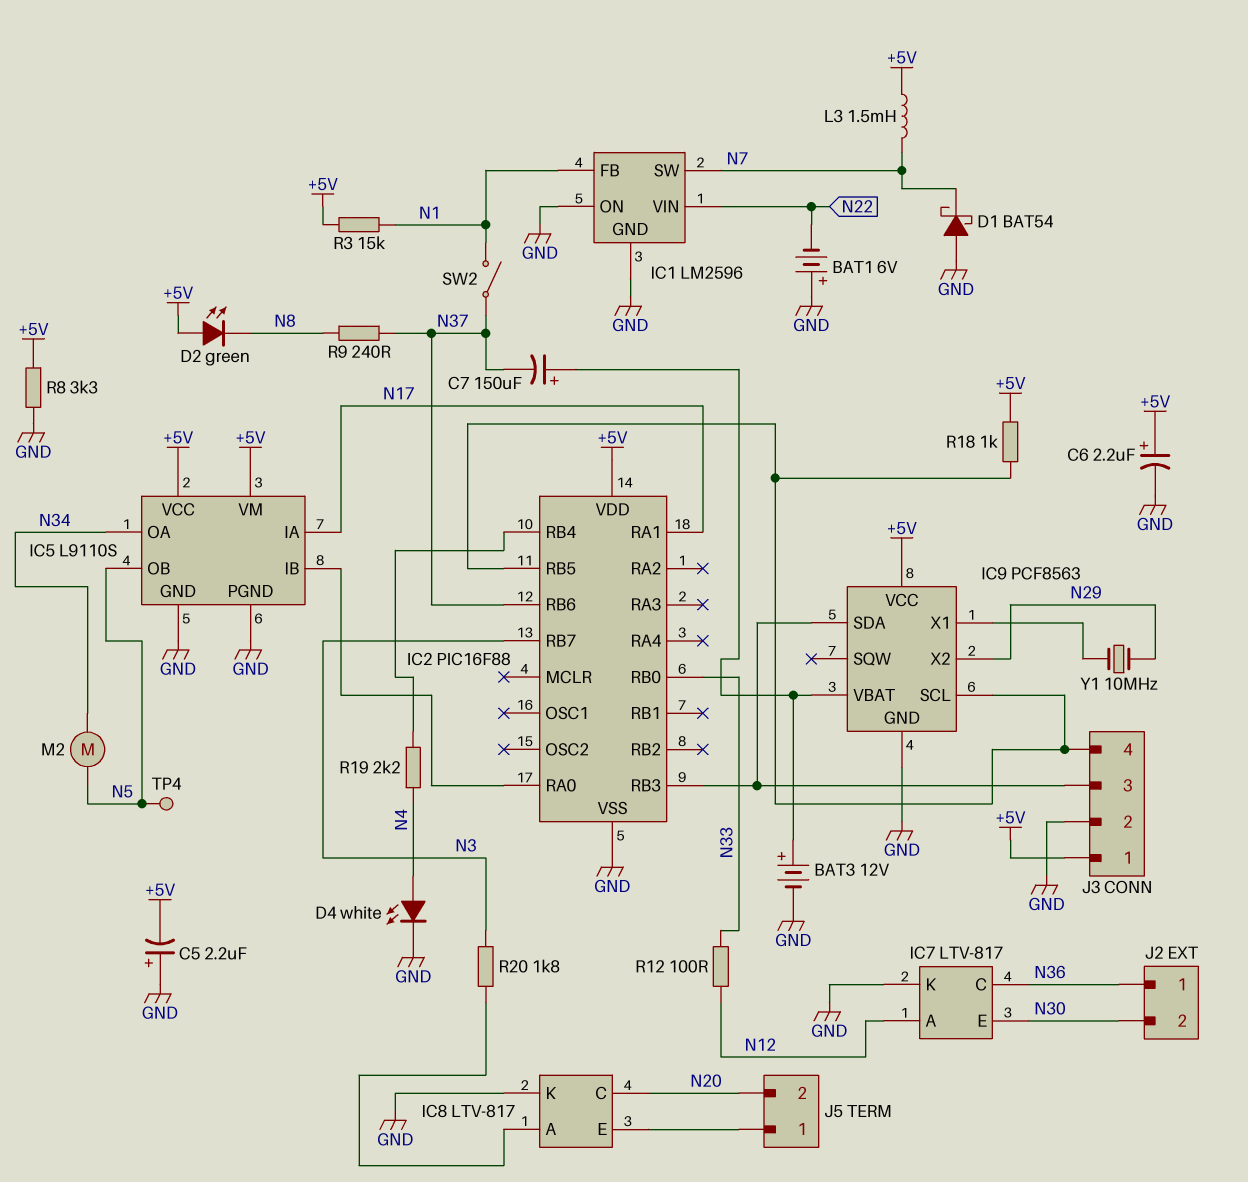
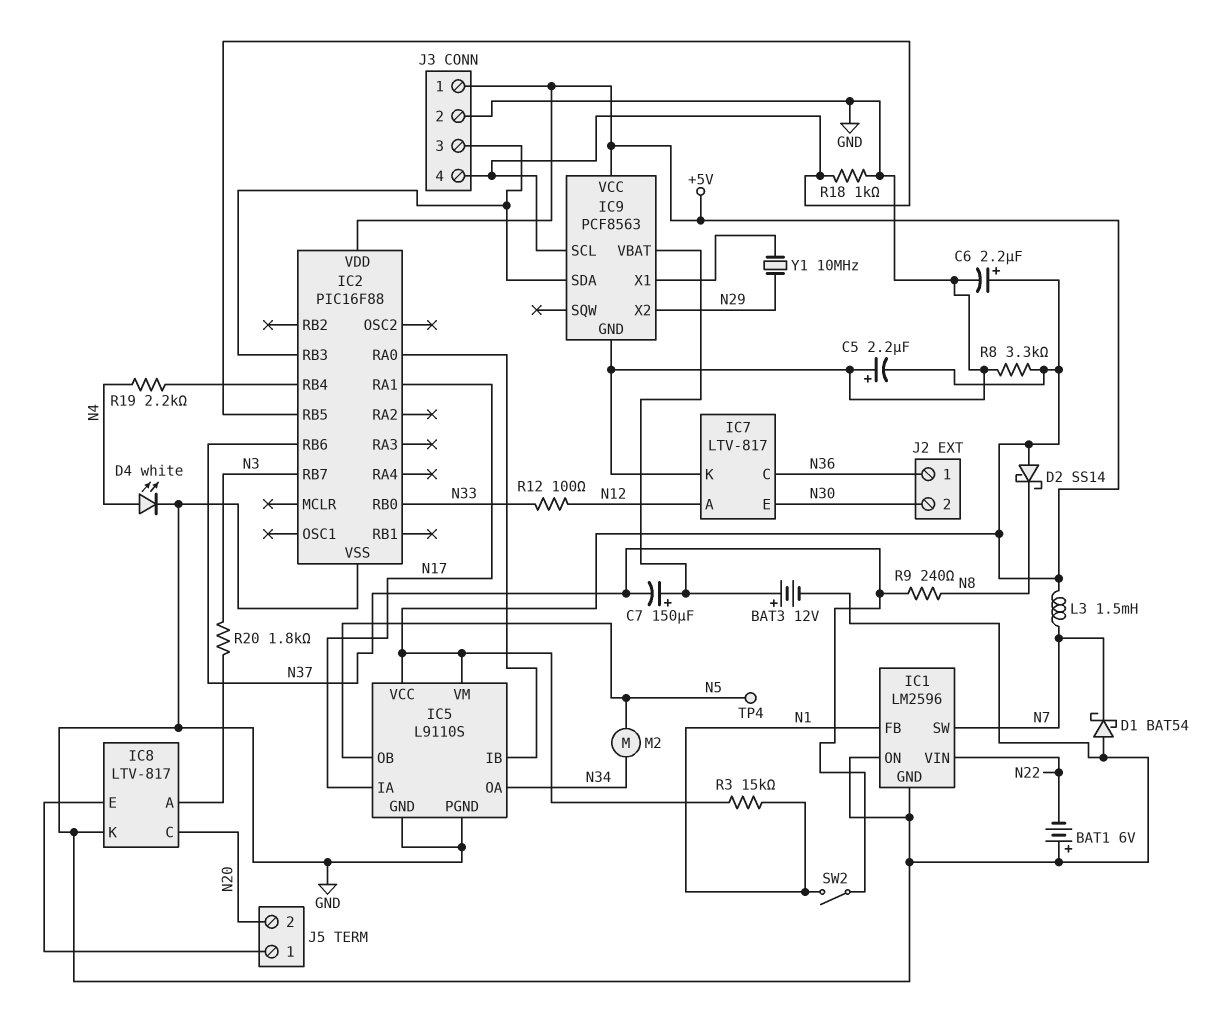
D2: LED green (A +5V, K N8) -> schottky SS14 (A +5V, K N8)
R18: 1k (+5V, IC2/RB5) -> 1k (GND, IC2/RB5)

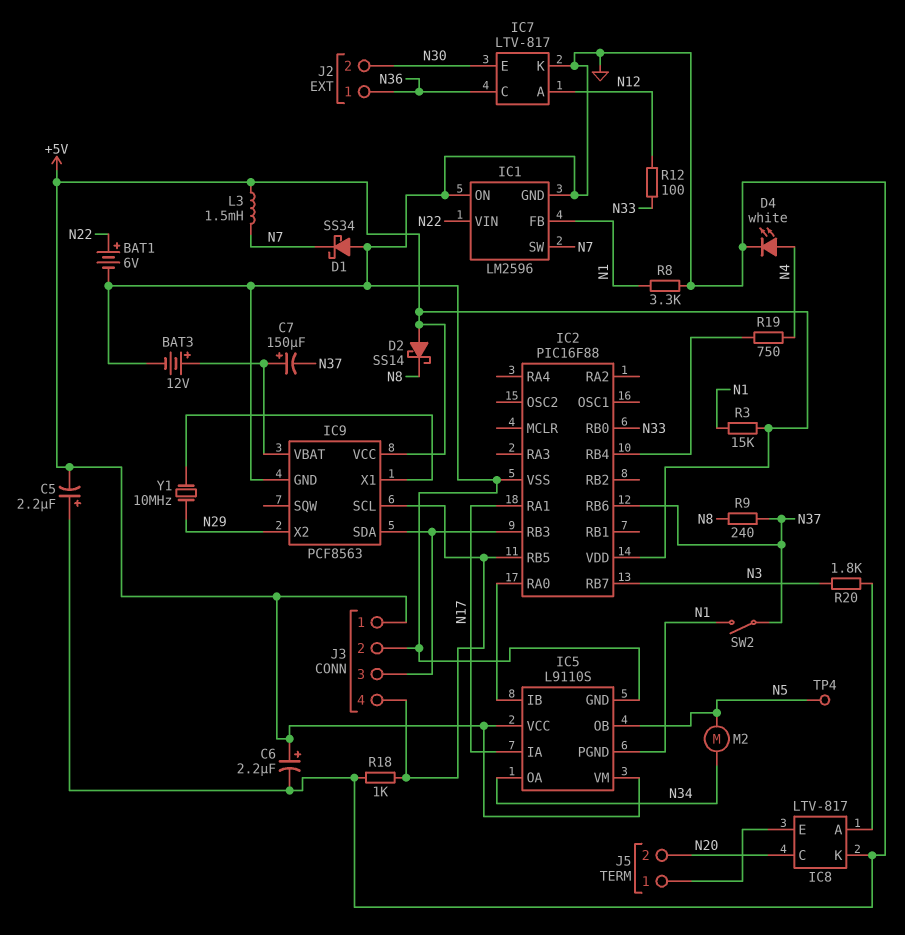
BAT1: 6V (plus GND, minus N22) -> 6V (plus N22, minus GND)
D1: schottky BAT54 (A GND, K N7) -> schottky SS34 (A GND, K N7)
IC5 pin PGND: GND -> N1
R8: 3.3k (+5V, GND) -> 3.3k (GND, N1)
R19: 2.2k (IC2/RB4, N4) -> 750 (IC2/RB4, N4)

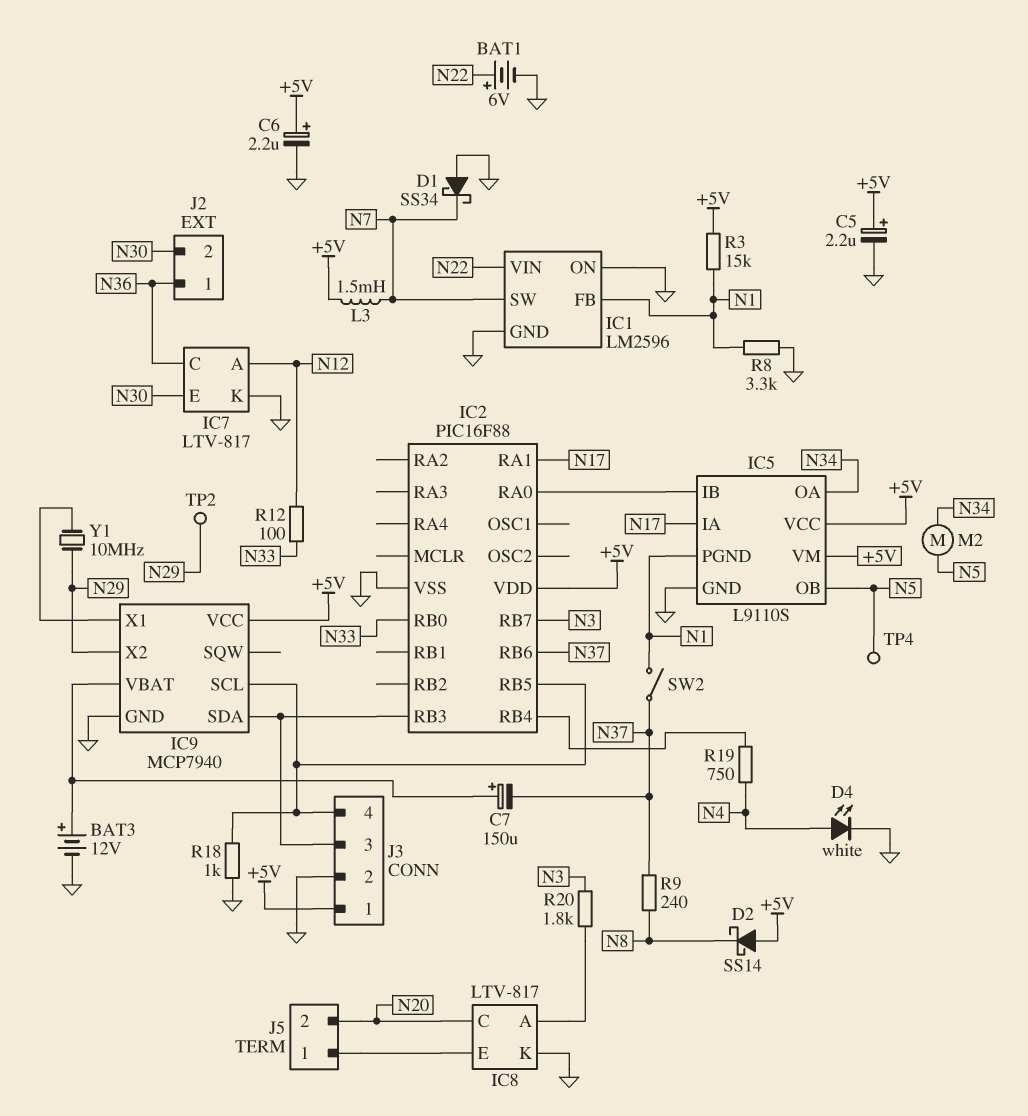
C5: 2.2uF (plus GND, minus +5V) -> 2.2uF (plus +5V, minus GND)
IC9: PCF8563 -> MCP7940
TP2: none -> test point (N29)

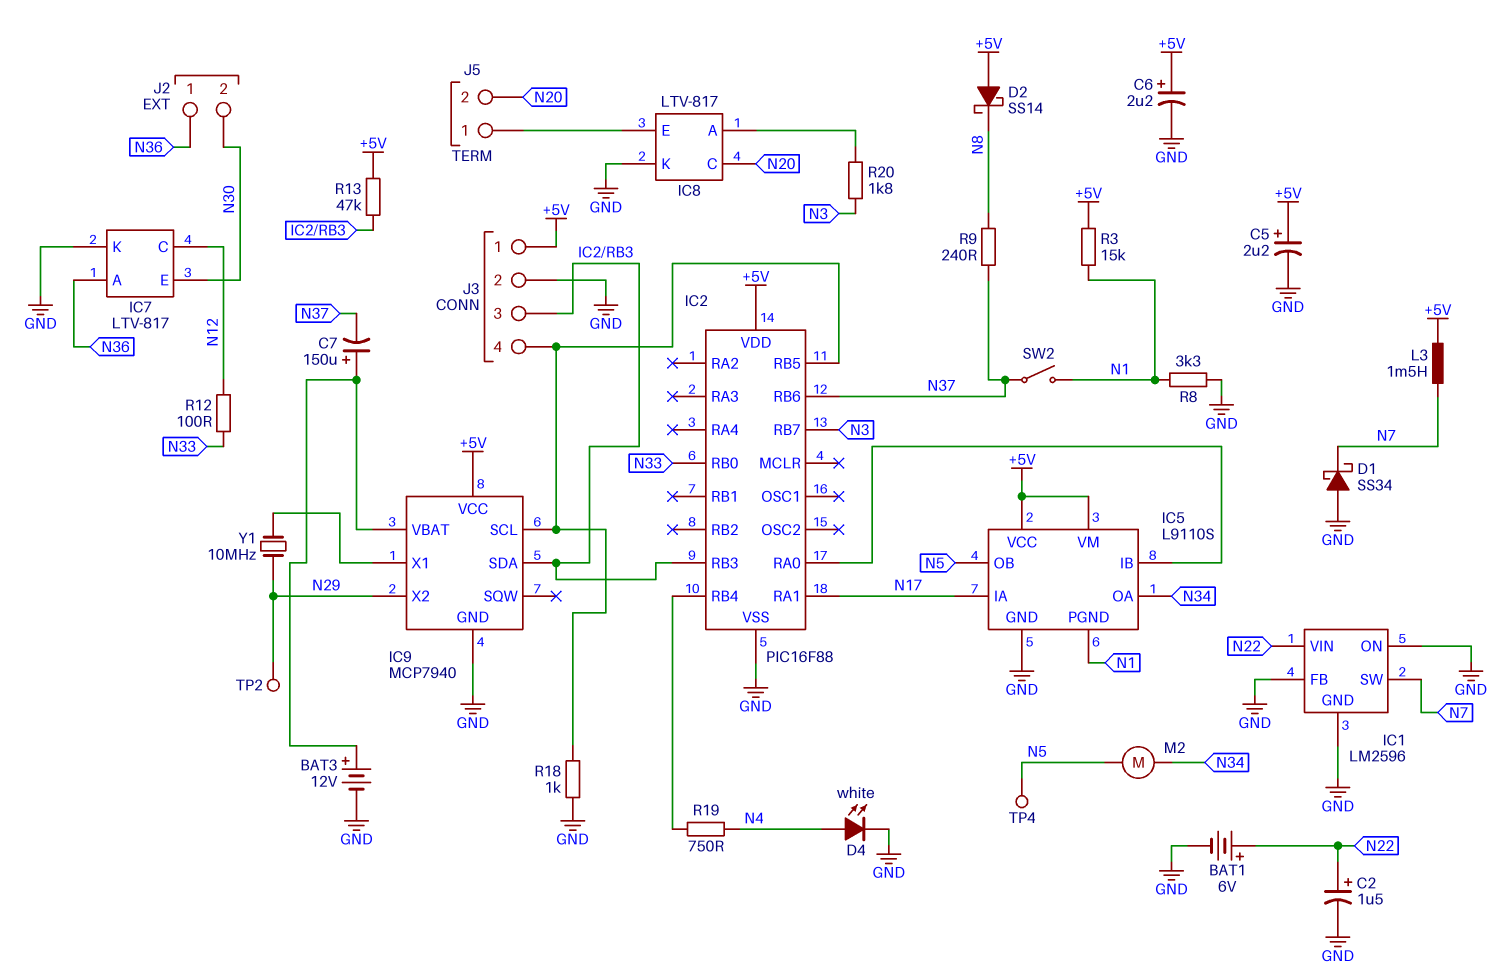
C2: none -> 1.5uF (plus N22, minus GND)
IC1 pin FB: N1 -> GND
IC7 pin A: N12 -> N36
IC7 pin C: N36 -> N12
R13: none -> 47k (+5V, IC2/RB3)

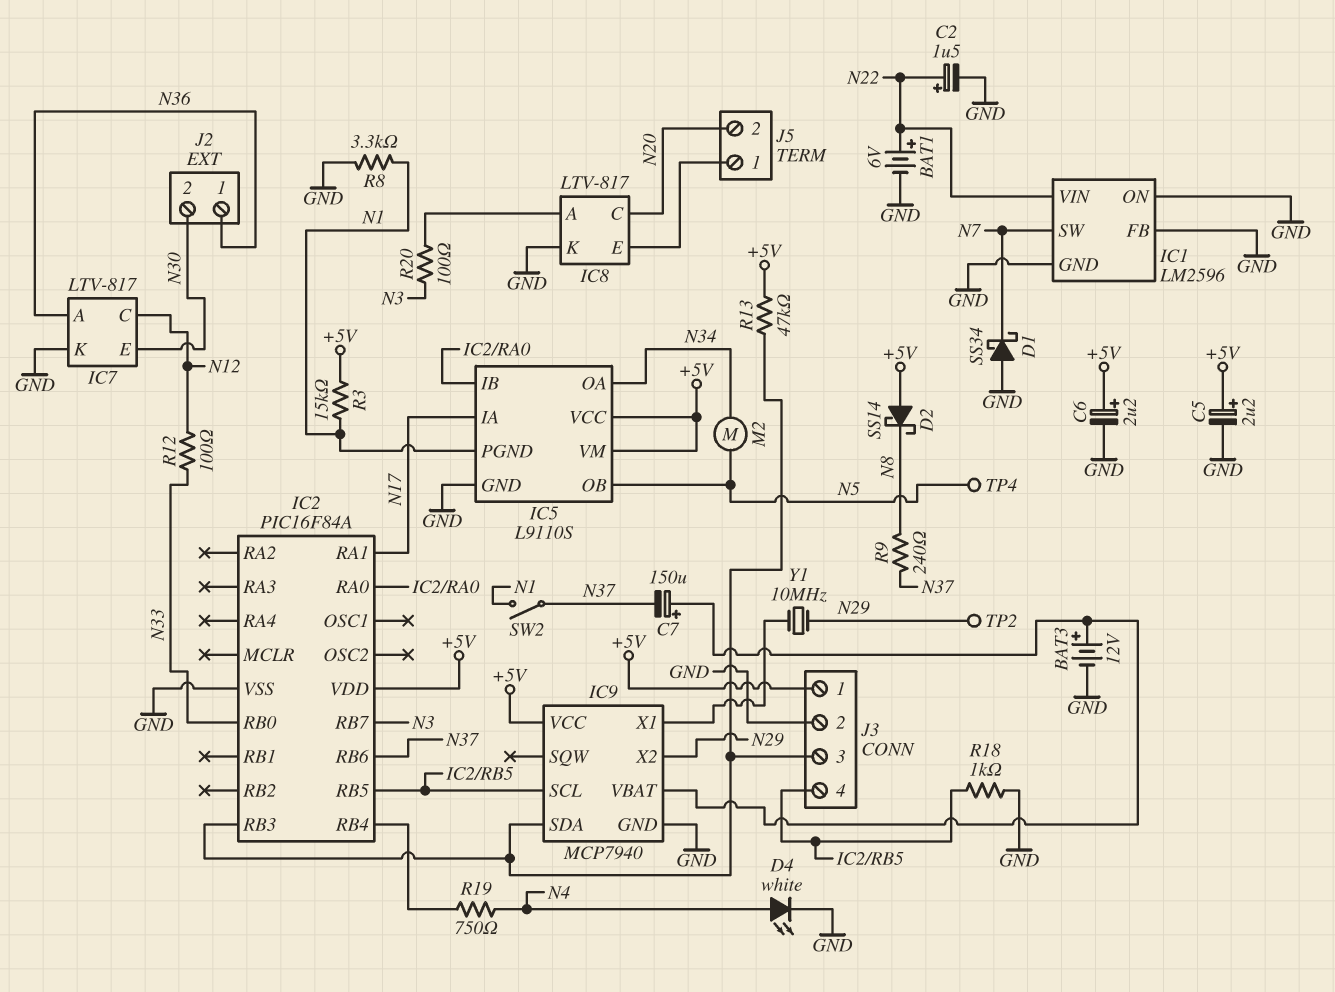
IC2: PIC16F88 -> PIC16F84A
L3: 1.5mH (+5V, N7) -> none
R20: 1.8k (IC8/A, N3) -> 100 (IC8/A, N3)

